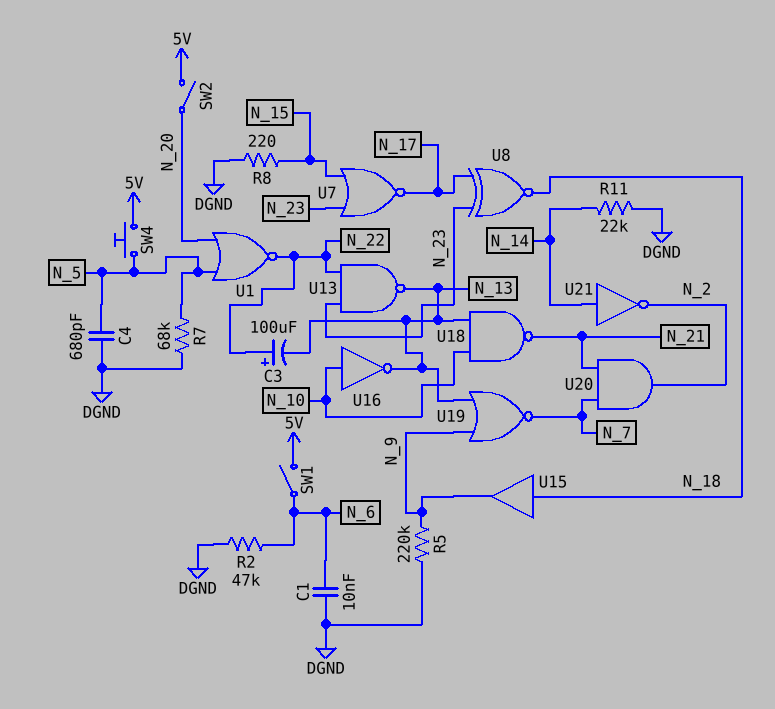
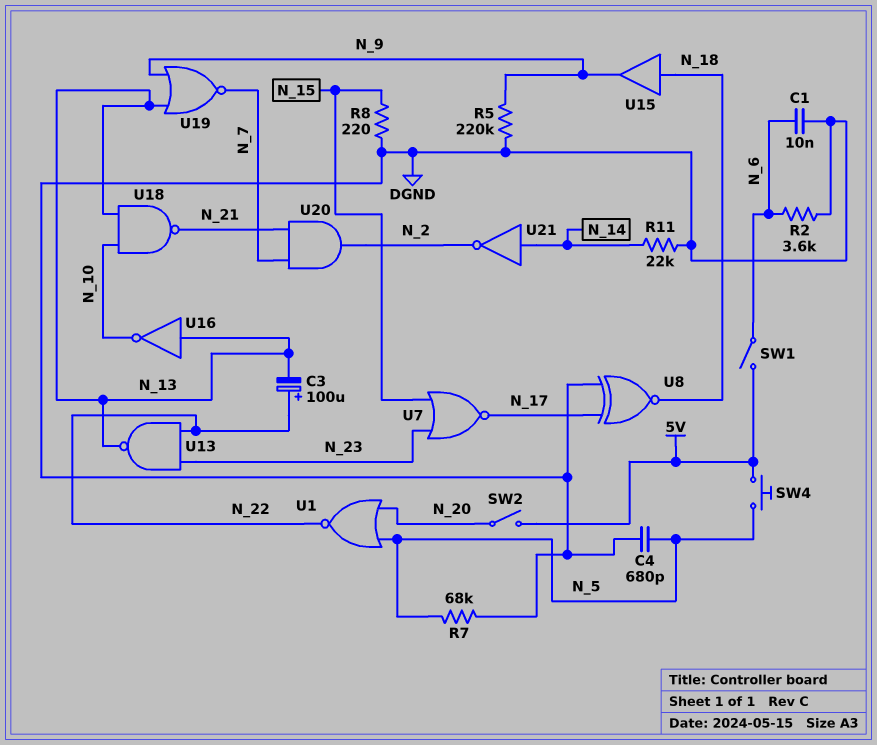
R2: 47k (DGND, N_6) -> 3.6k (DGND, N_6)
U8: XNOR (in N_17, in N_23, out N_18) -> XNOR (in DGND, in N_17, out N_18)
U16: NOT (in N_10, out N_13) -> NOT (in N_13, out N_10)

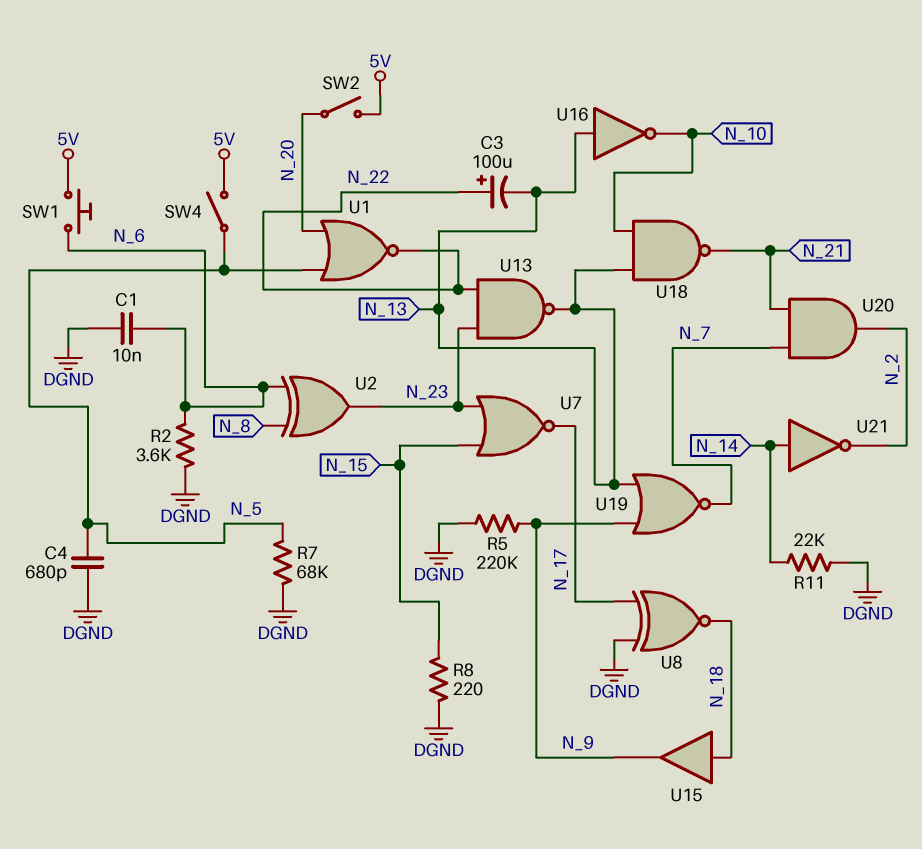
SW1: switch (5V, N_6) -> button (5V, N_6)
SW4: button (5V, N_5) -> switch (5V, N_5)
U2: none -> XOR (in N_6, in N_8, out N_23)

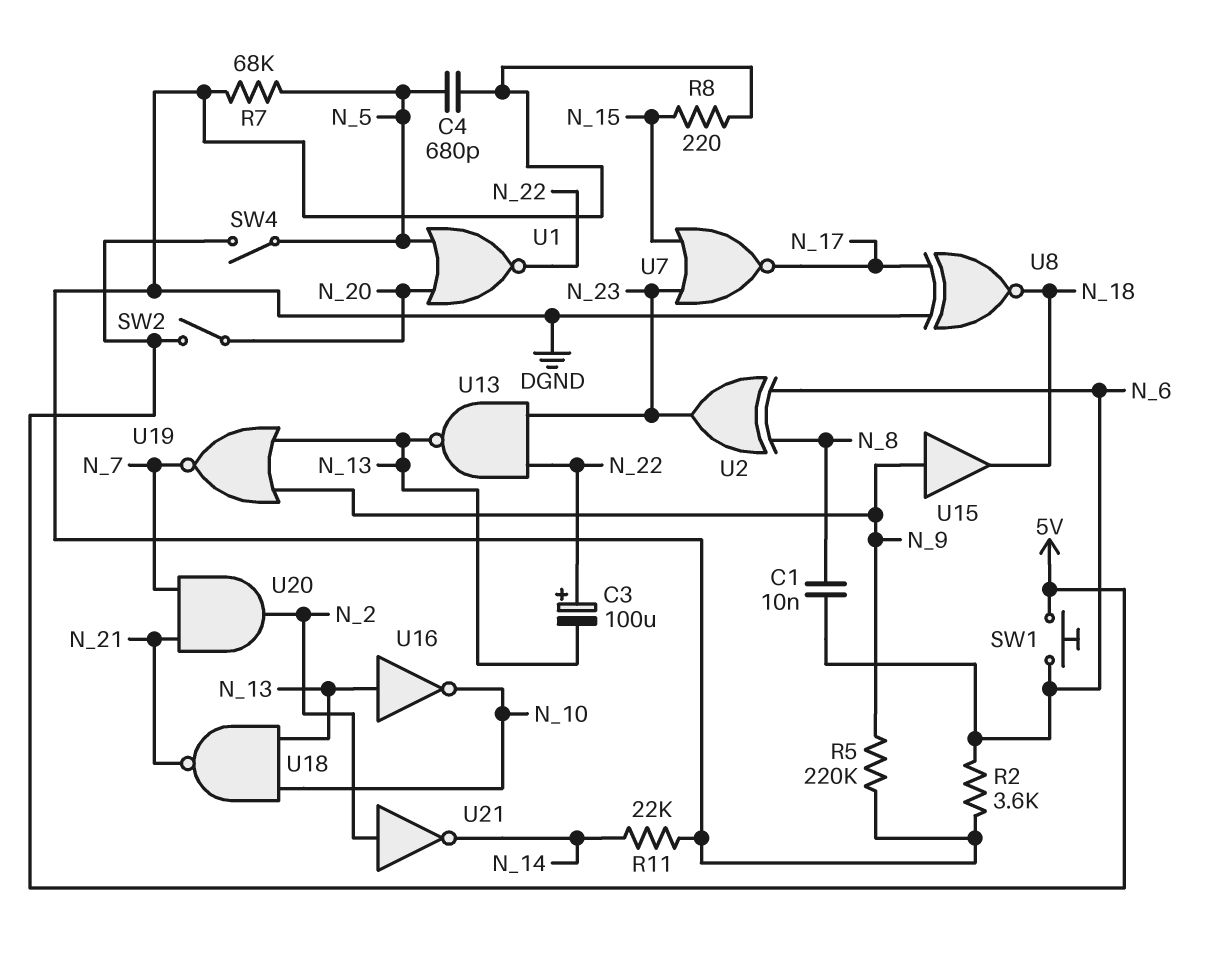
C1: 10nF (DGND, N_6) -> 10nF (N_6, N_8)
U15: buffer (in N_18, out N_9) -> buffer (in N_9, out N_18)
U21: NOT (in N_14, out N_2) -> NOT (in N_2, out N_14)

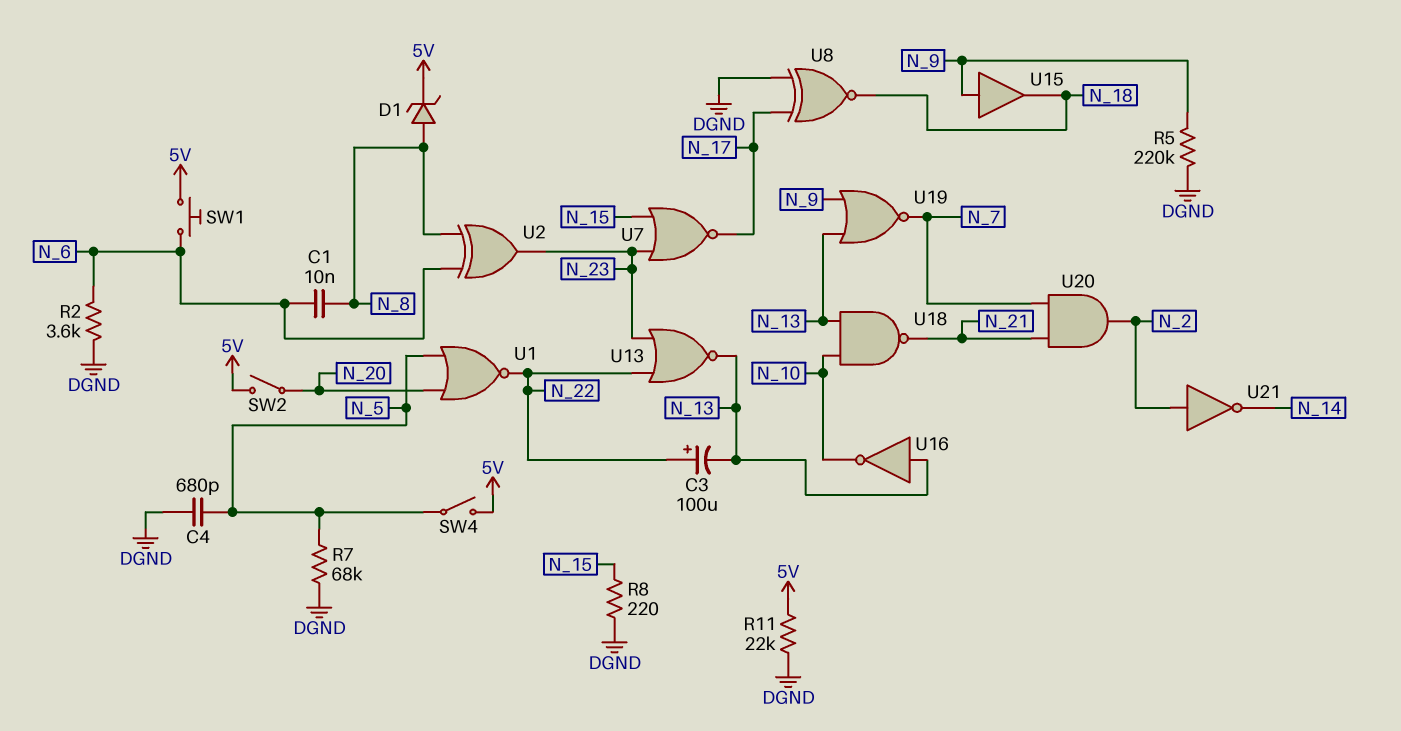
D1: none -> zener (A N_8, K 5V)
R11: 22k (DGND, N_14) -> 22k (5V, DGND)
U13: NAND (in N_22, in N_23, out N_13) -> NOR (in N_22, in N_23, out N_13)

